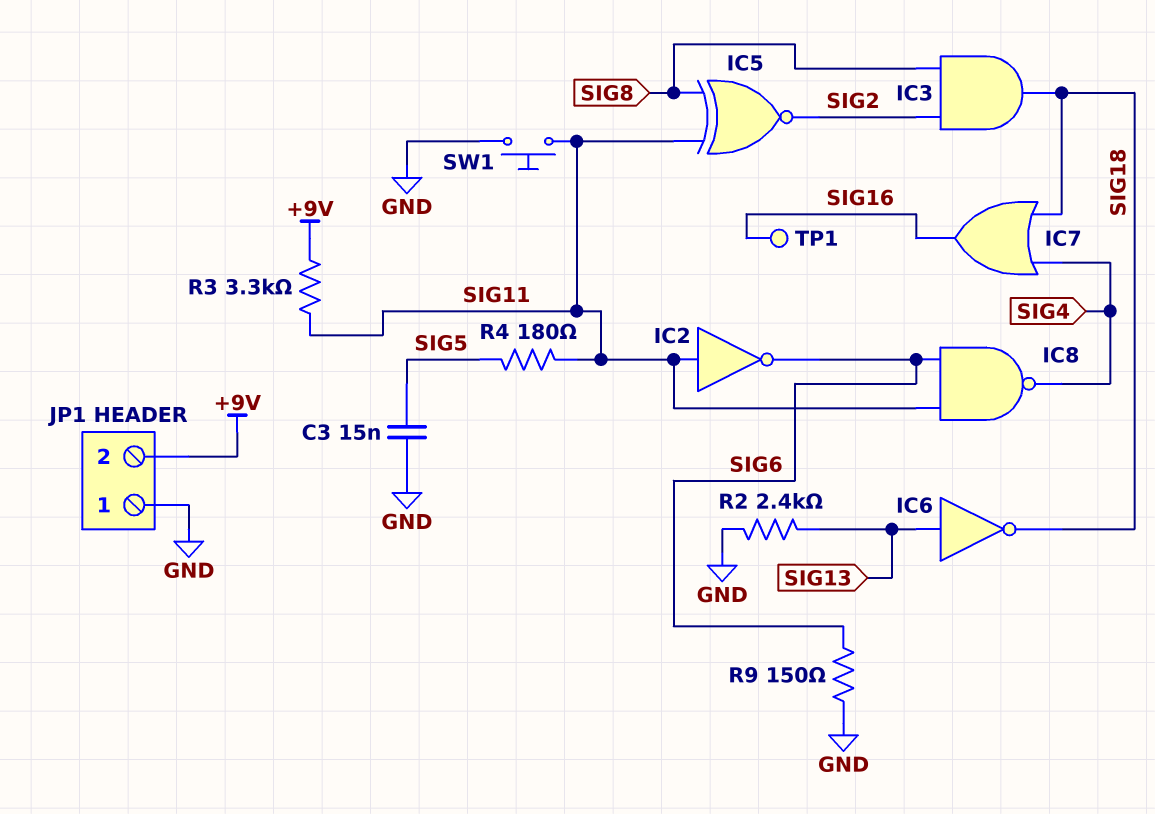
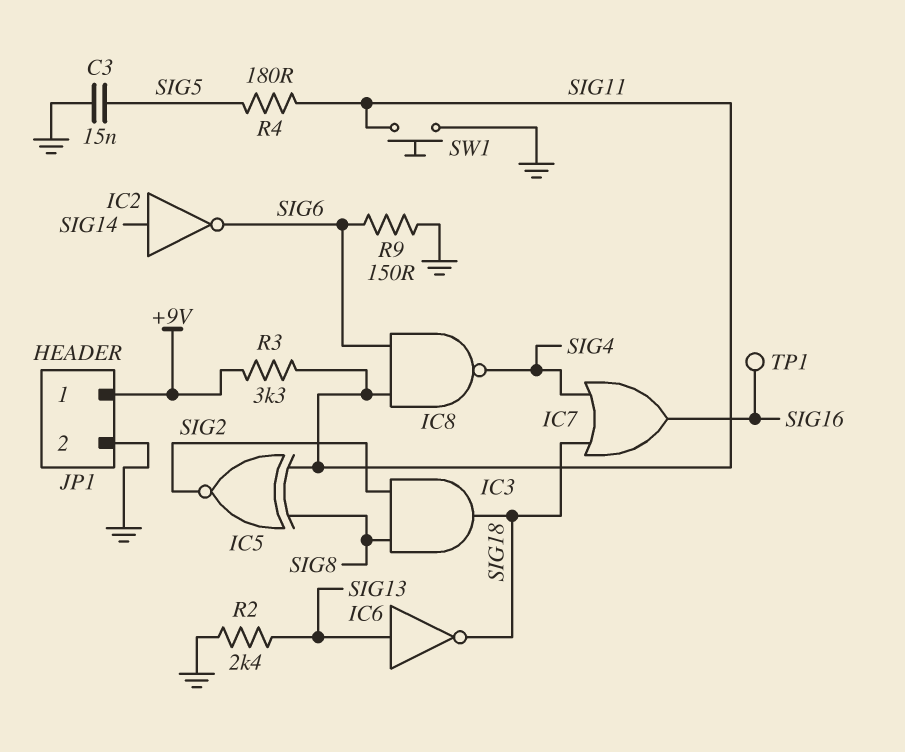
IC2: NOT (in SIG11, out SIG6) -> NOT (in SIG14, out SIG6)
JP1 pin 1: GND -> +9V
JP1 pin 2: +9V -> GND

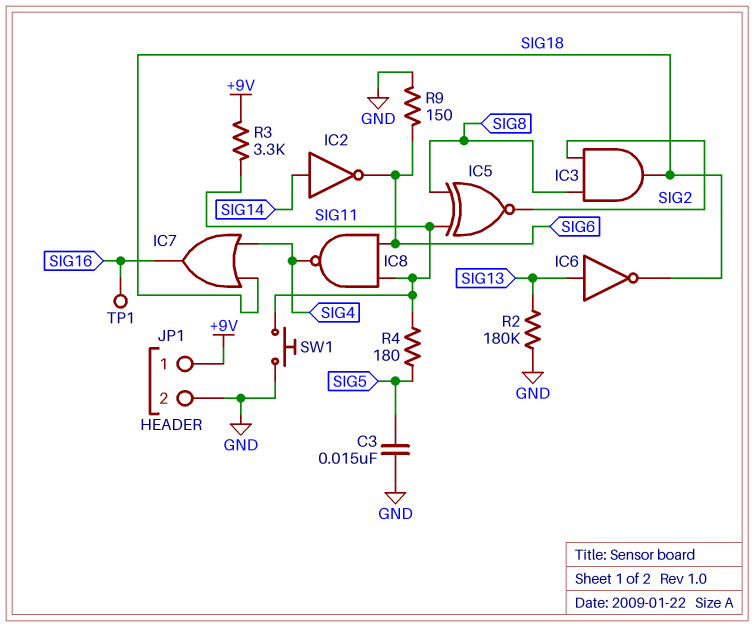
R2: 2.4k (GND, SIG13) -> 180k (GND, SIG13)

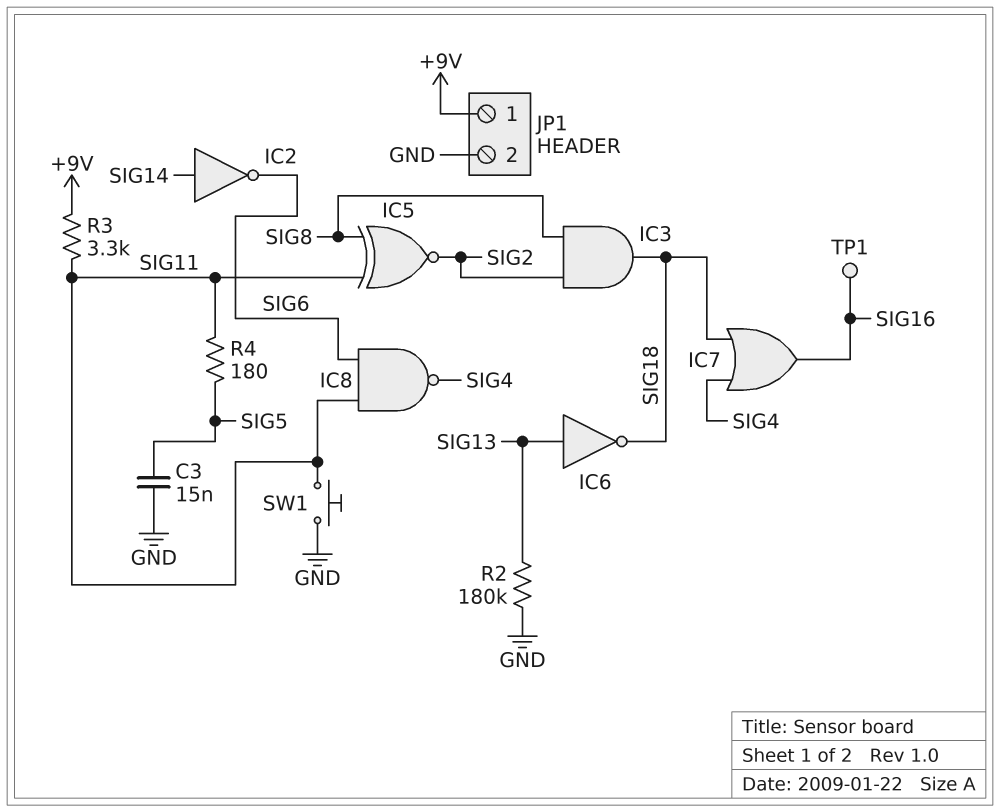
R9: 150 (GND, SIG6) -> none

